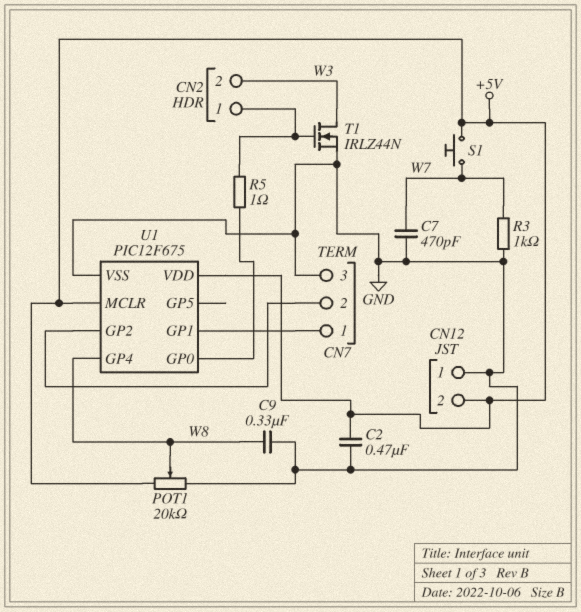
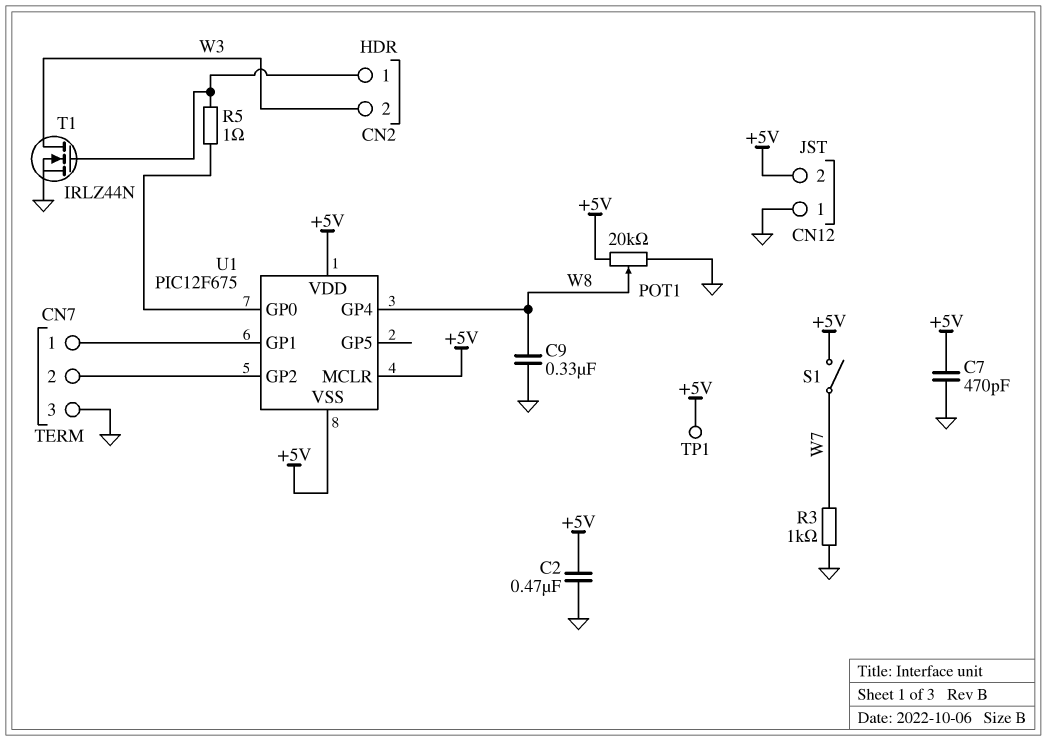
C7: 470pF (GND, W7) -> 470pF (+5V, GND)
S1: button (+5V, W7) -> switch (+5V, W7)
TP1: none -> test point (+5V)
U1 pin VSS: GND -> +5V

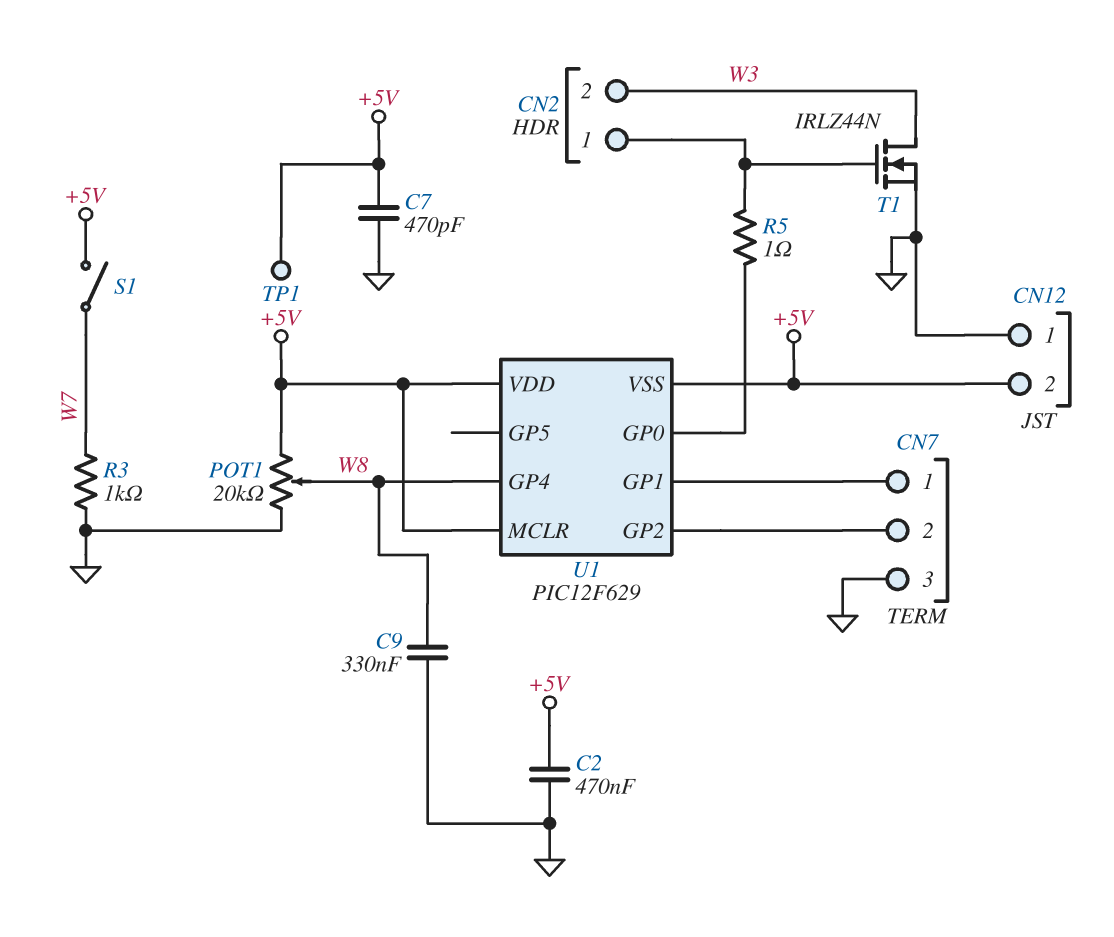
U1: PIC12F675 -> PIC12F629

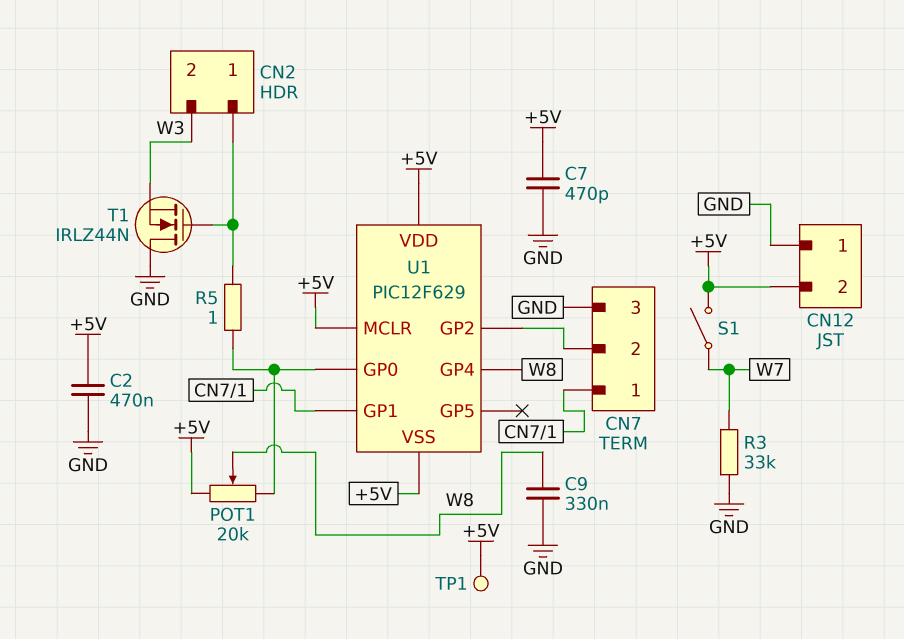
POT1: 20k (+5V, GND, wiper W8) -> 20k (+5V, U1/GP0, wiper W8)
R3: 1k (GND, W7) -> 33k (GND, W7)
T1: NMOS IRLZ44N (G CN2/1, D W3, S GND) -> NMOS IRLZ44N (G CN2/1, D GND, S W3)

